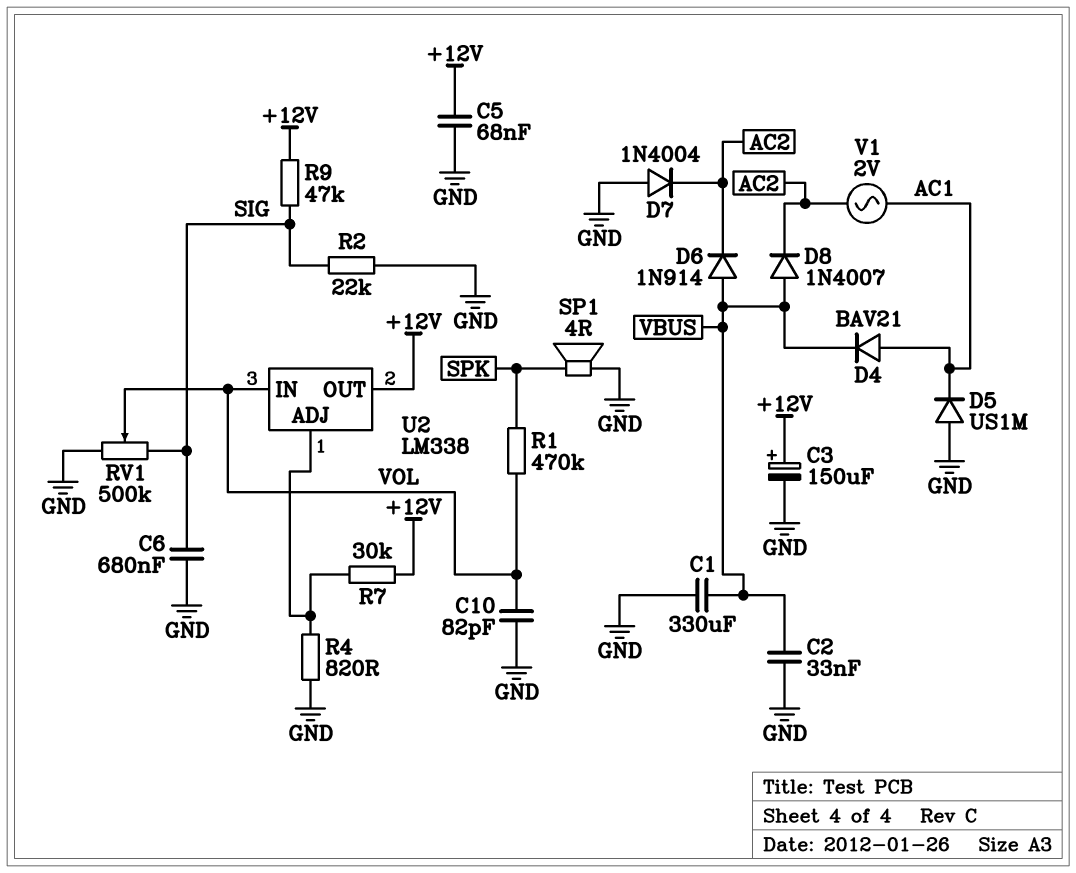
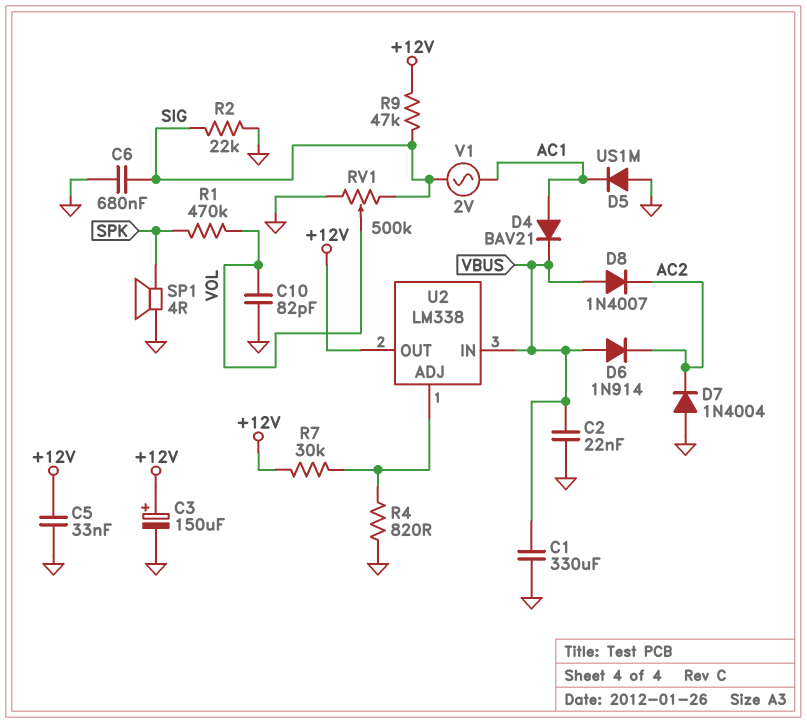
C2: 33nF (GND, VBUS) -> 22nF (GND, VBUS)
C5: 68nF (+12V, GND) -> 33nF (+12V, GND)
U2 pin IN: VOL -> VBUS
V1: AC 2V (AC1, AC2) -> AC 2V (AC1, SIG)

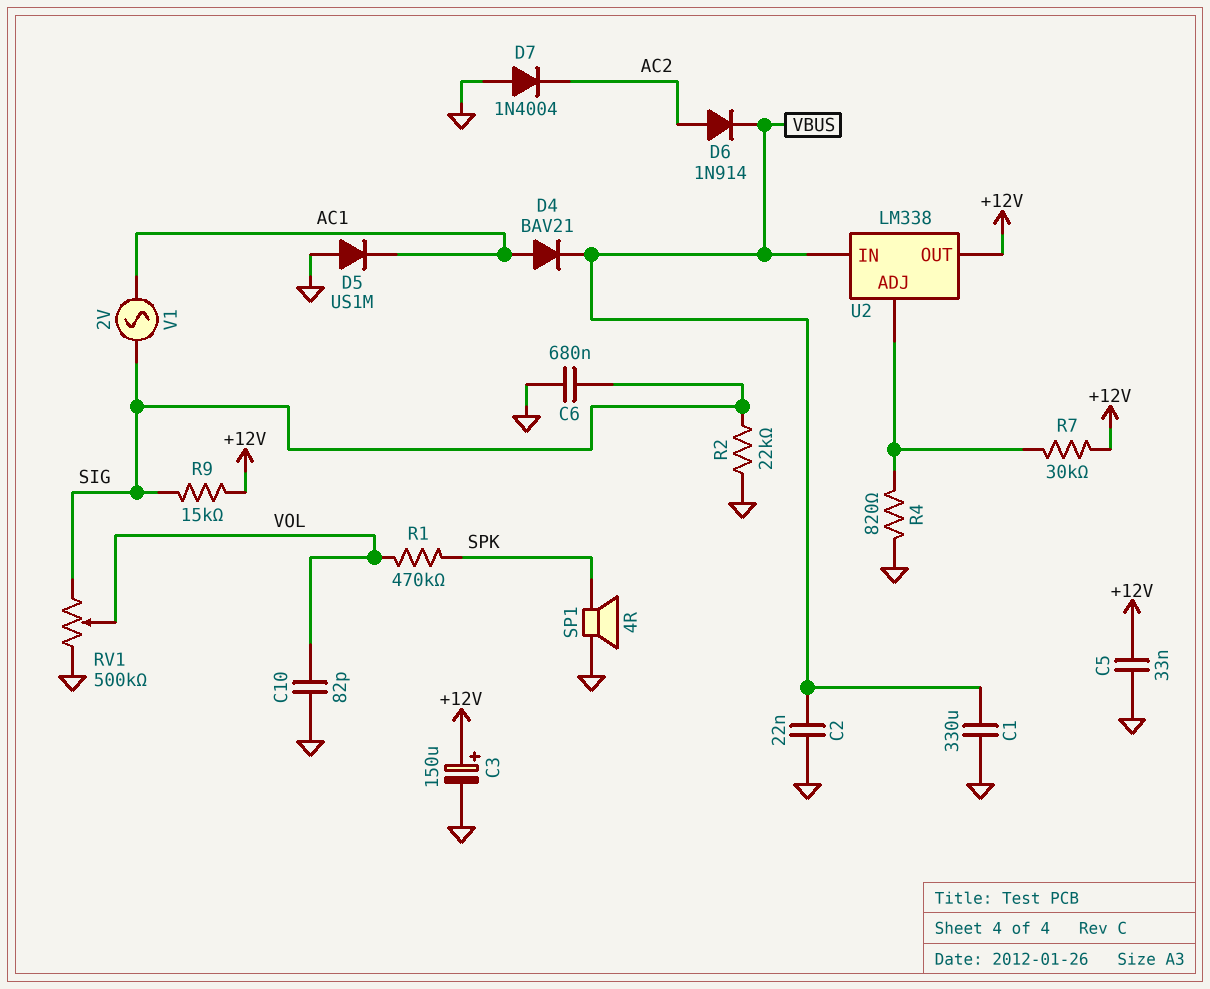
D6: diode 1N914 (A VBUS, K AC2) -> diode 1N914 (A AC2, K VBUS)
D8: diode 1N4007 (A VBUS, K AC2) -> none
R9: 47k (+12V, SIG) -> 15k (+12V, SIG)

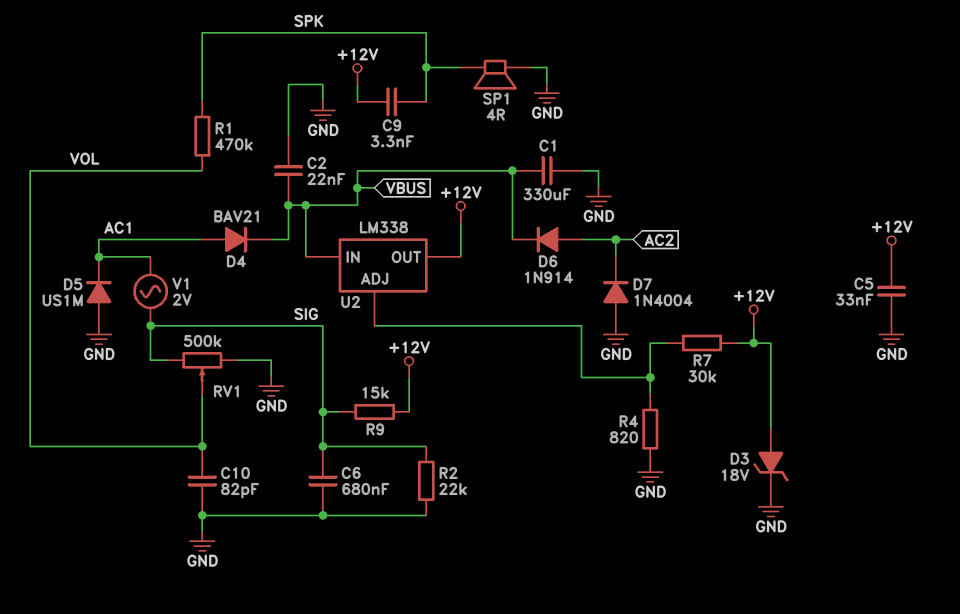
C3: 150uF (plus +12V, minus GND) -> none
C9: none -> 3.3nF (+12V, SPK)
D3: none -> zener 18V (A +12V, K GND)

